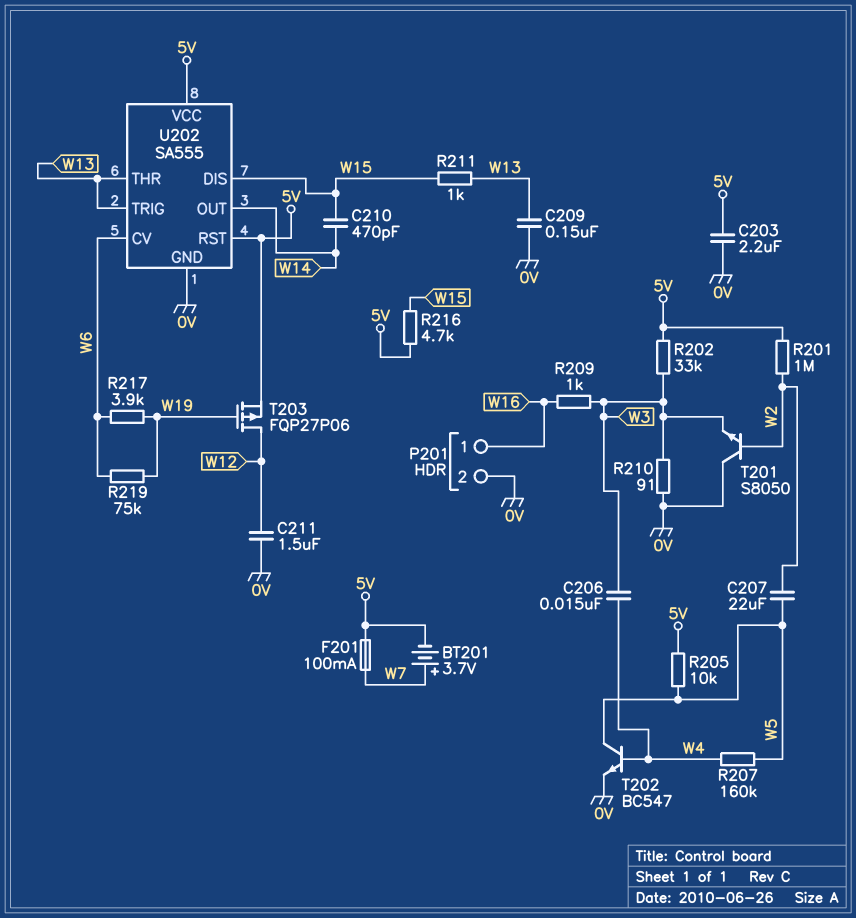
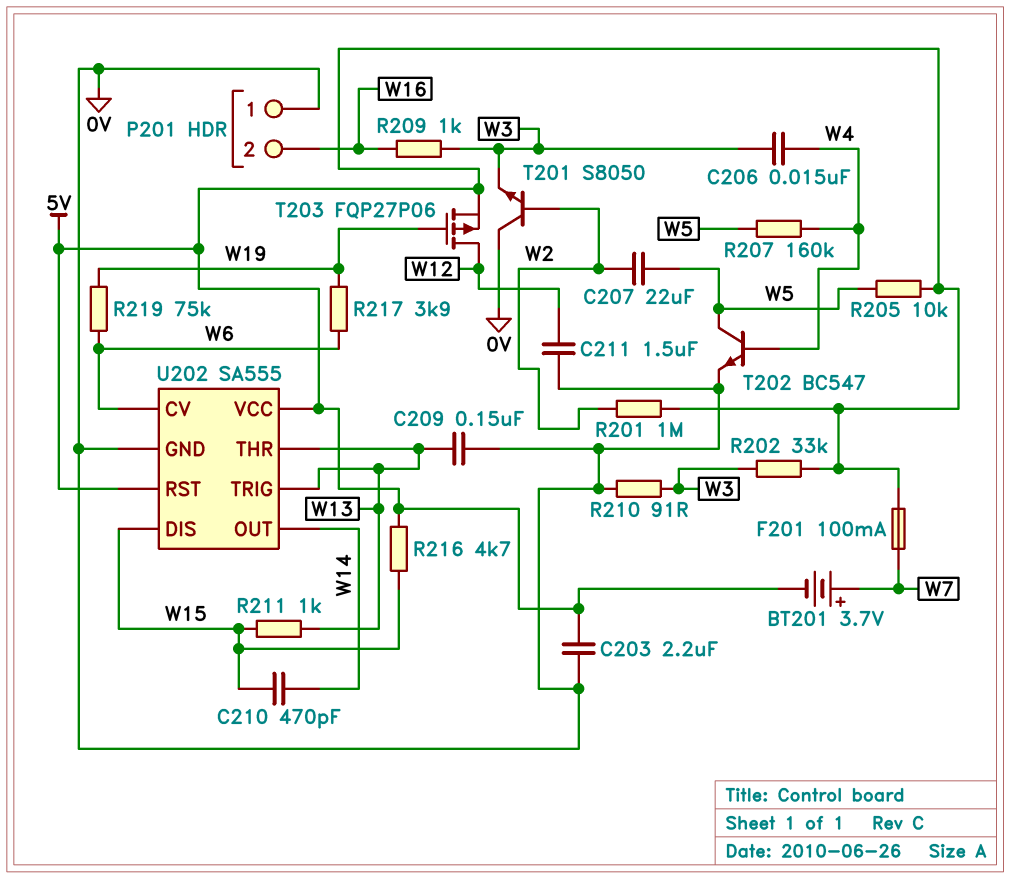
P201 pin 1: W16 -> 0V
P201 pin 2: 0V -> W16

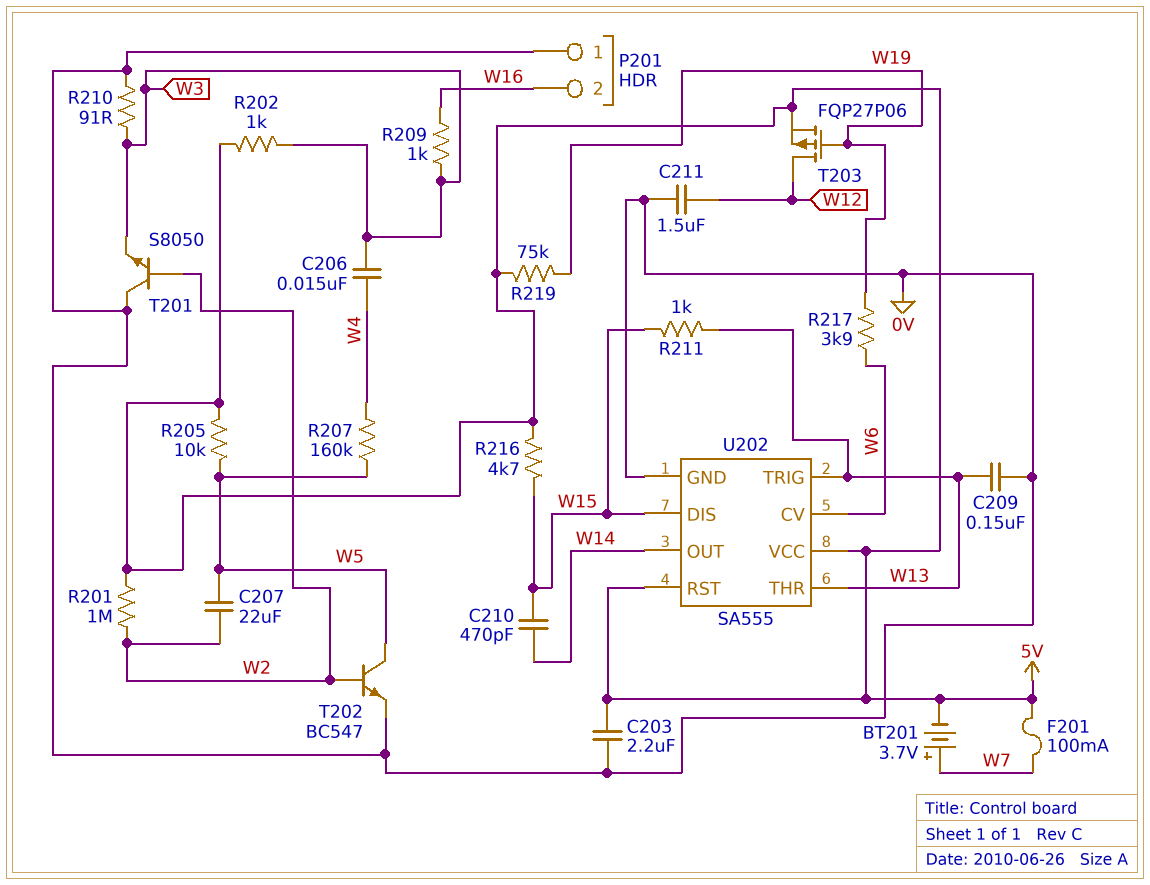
R202: 33k (5V, W3) -> 1k (5V, W3)
R219: 75k (W6, W19) -> 75k (5V, W19)
T202: NPN BC547 (B W4, C W5, E 0V) -> NPN BC547 (B W2, C W5, E 0V)

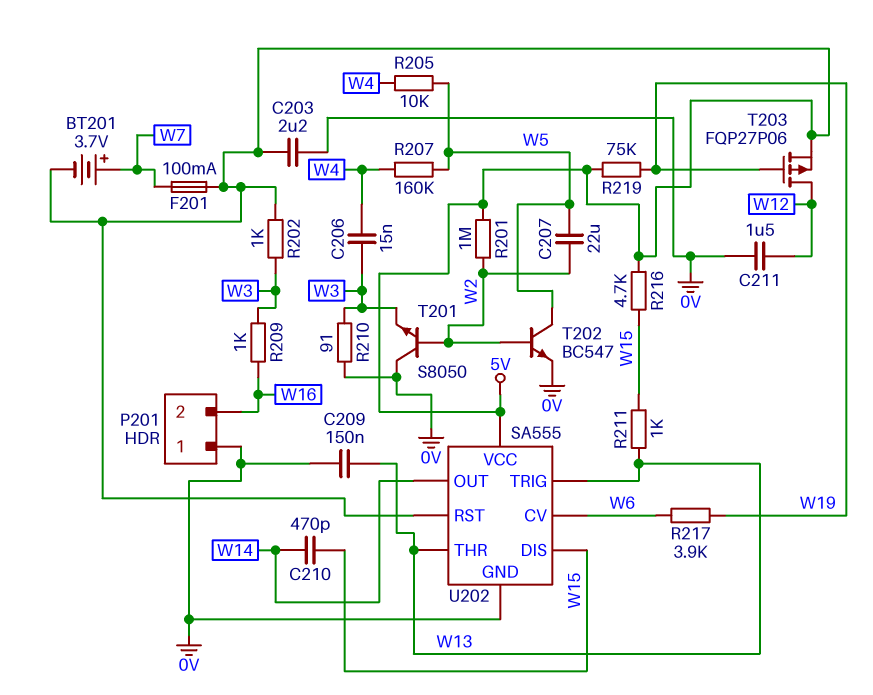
R205: 10k (5V, W5) -> 10k (W4, W5)

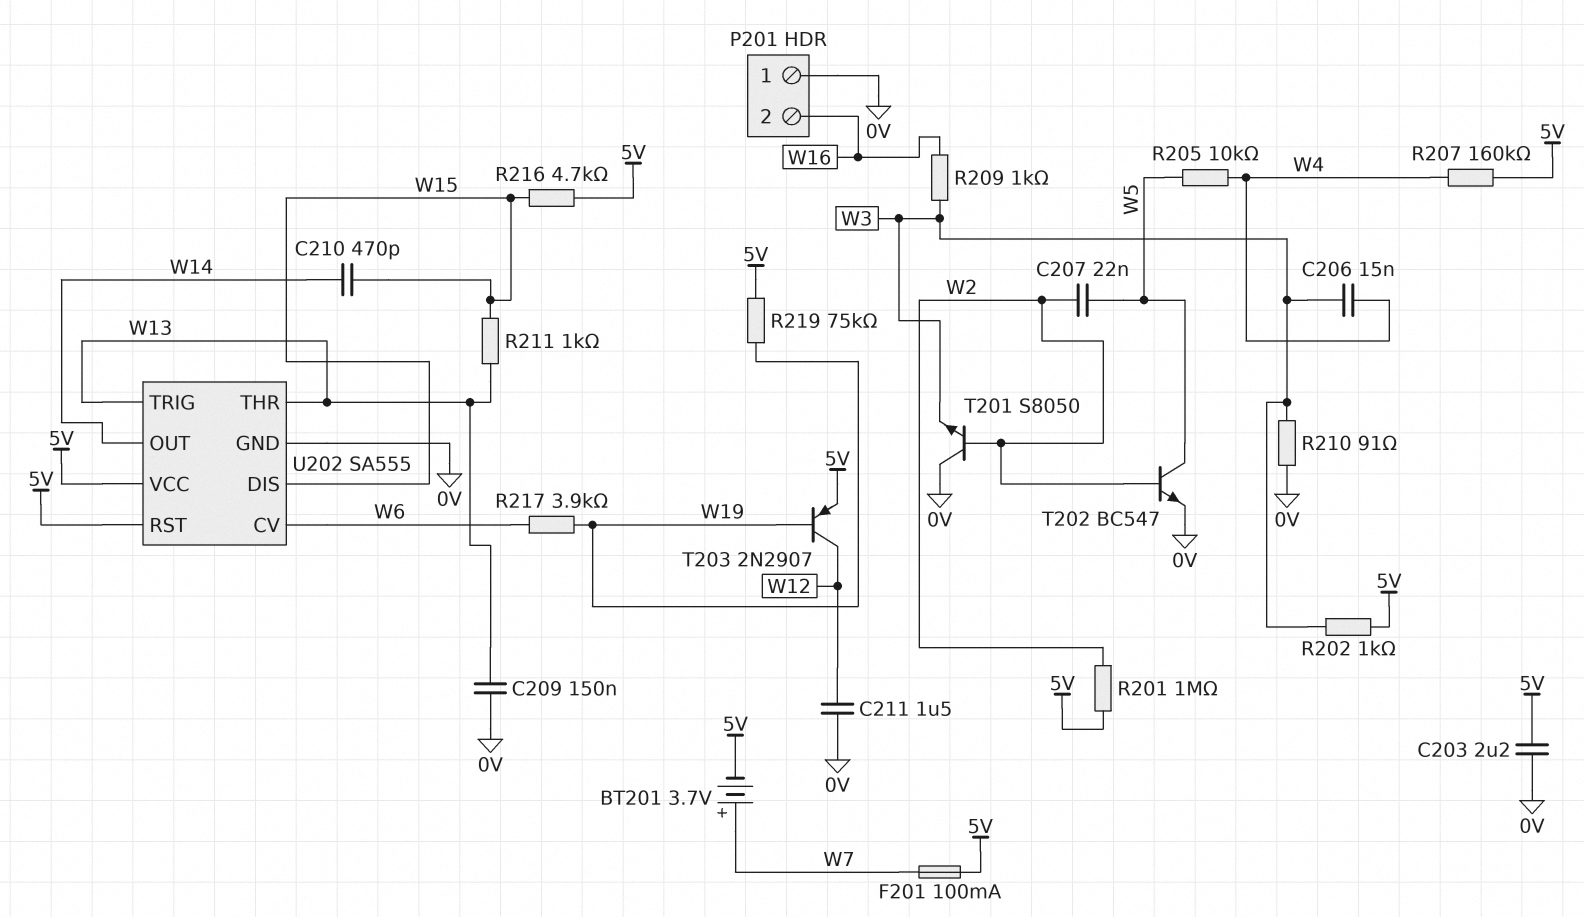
C207: 22uF (W2, W5) -> 22nF (W2, W5)
R207: 160k (W4, W5) -> 160k (5V, W4)
T203: PMOS FQP27P06 (G W19, D W12, S 5V) -> PNP 2N2907 (B W19, C W12, E 5V)

